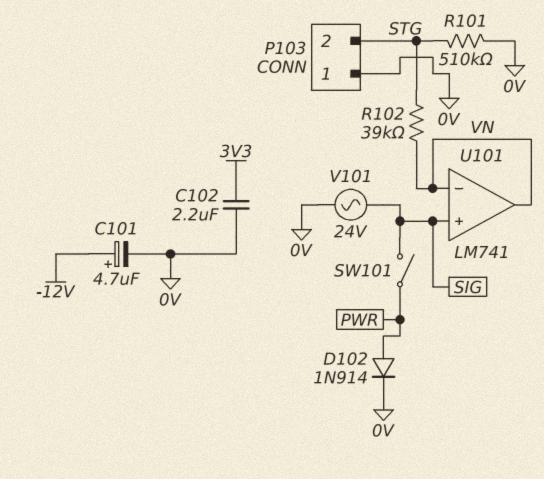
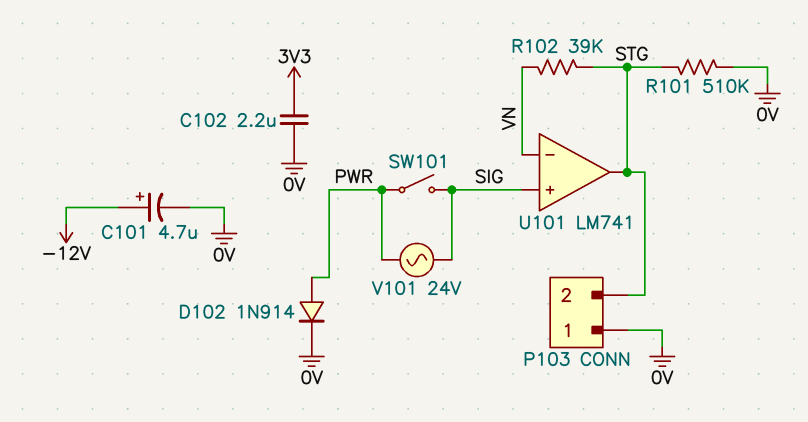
U101 pin out: VN -> STG
V101: AC 24V (0V, SIG) -> AC 24V (PWR, SIG)

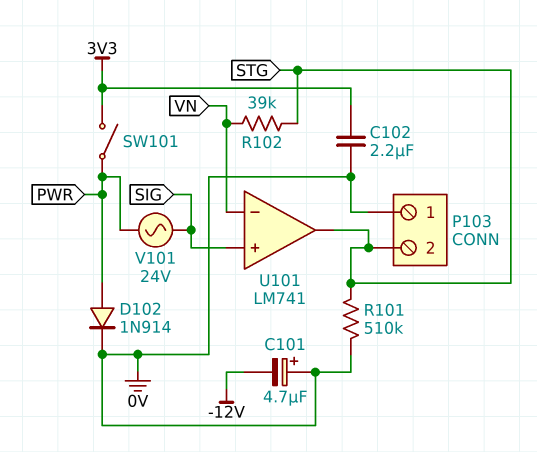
C101: 4.7uF (plus -12V, minus 0V) -> 4.7uF (plus 0V, minus -12V)
SW101: switch (PWR, SIG) -> switch (3V3, PWR)

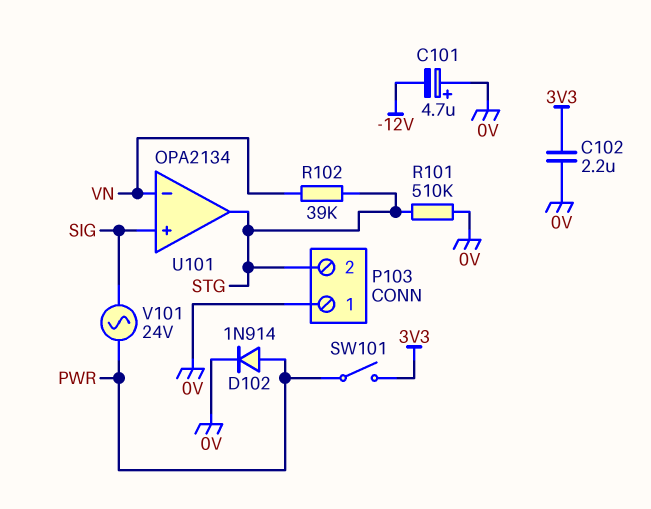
U101: LM741 -> OPA2134

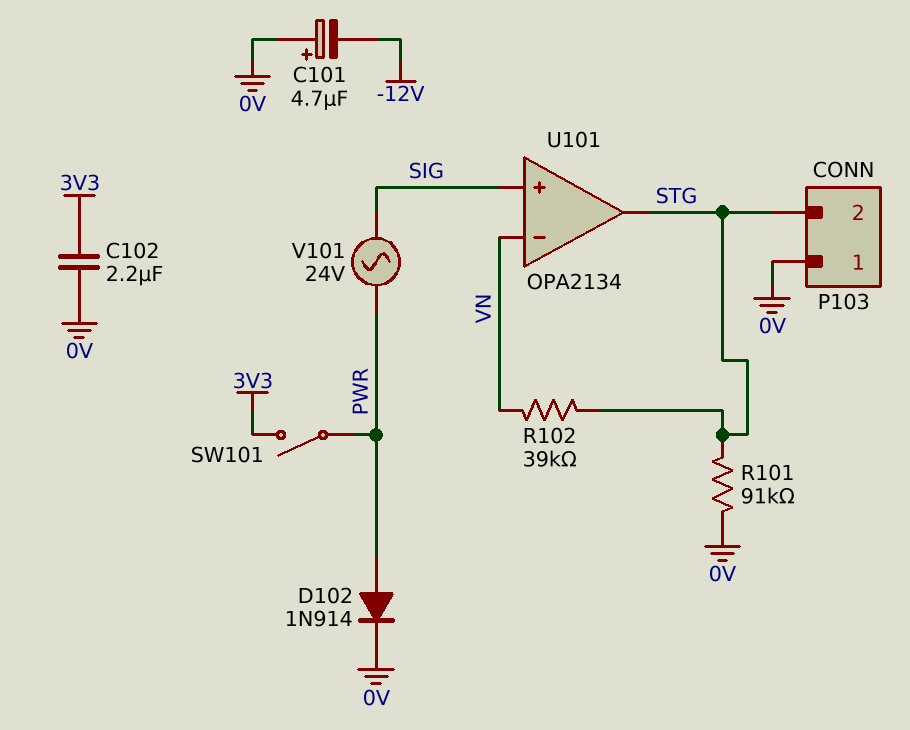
R101: 510k (0V, STG) -> 91k (0V, STG)

